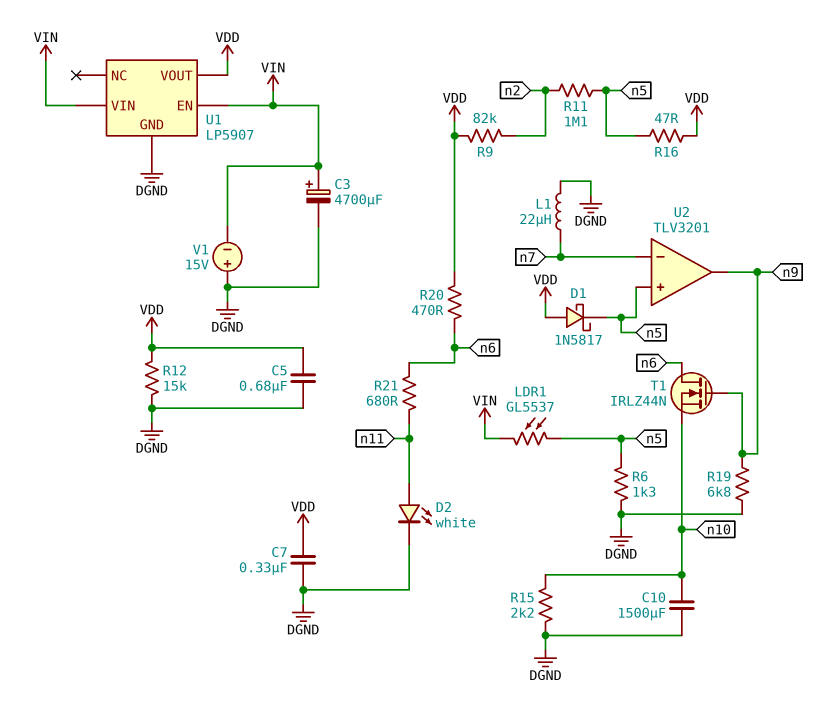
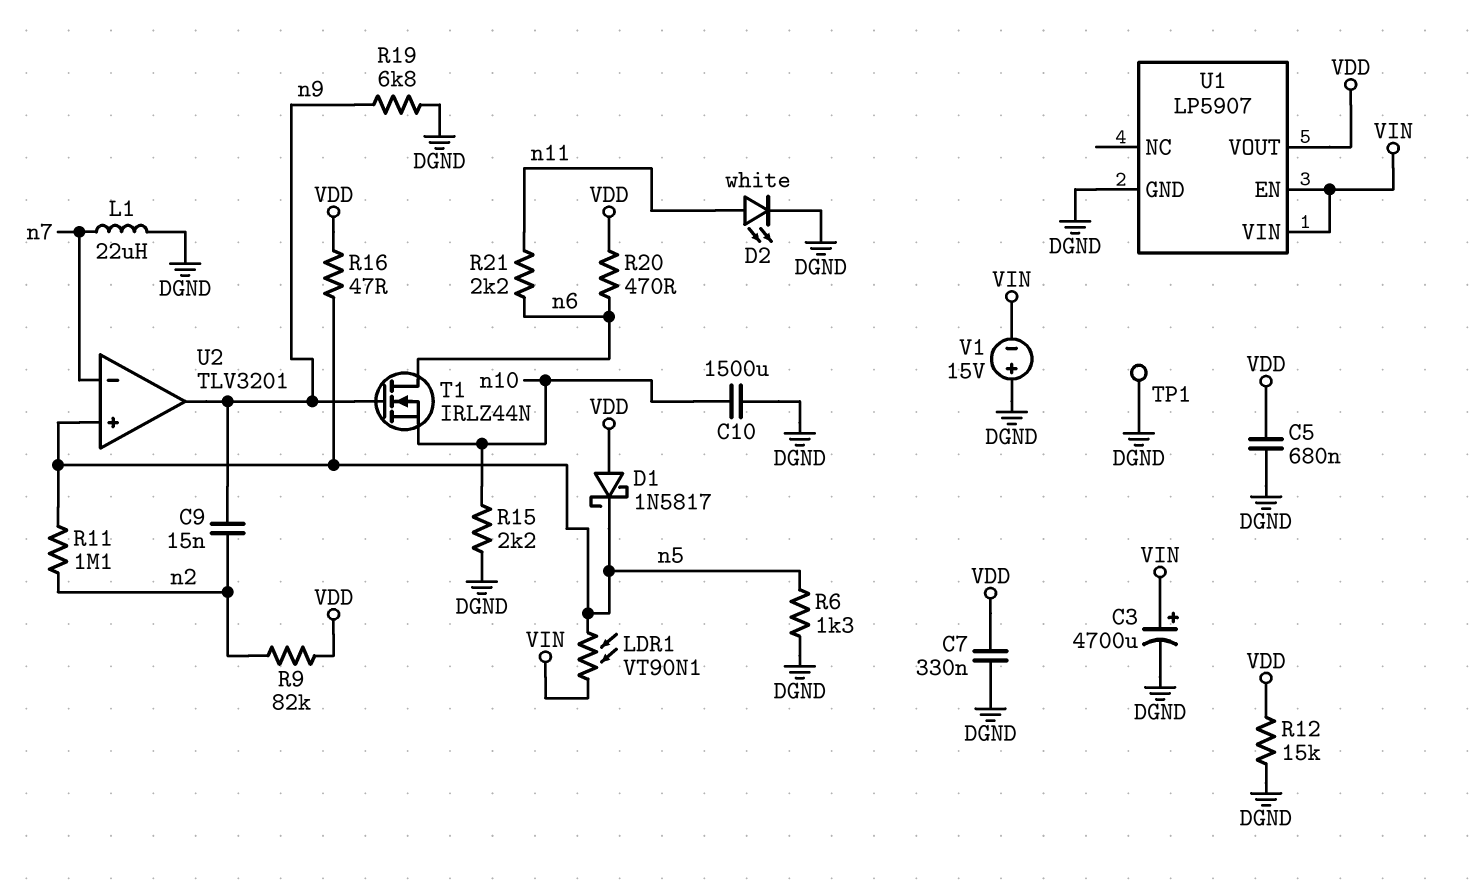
C9: none -> 15nF (n2, n9)
LDR1: GL5537 (VIN, n5) -> VT90N1 (VIN, n5)
R21: 680 (n6, n11) -> 2.2k (n6, n11)
TP1: none -> test point (DGND)

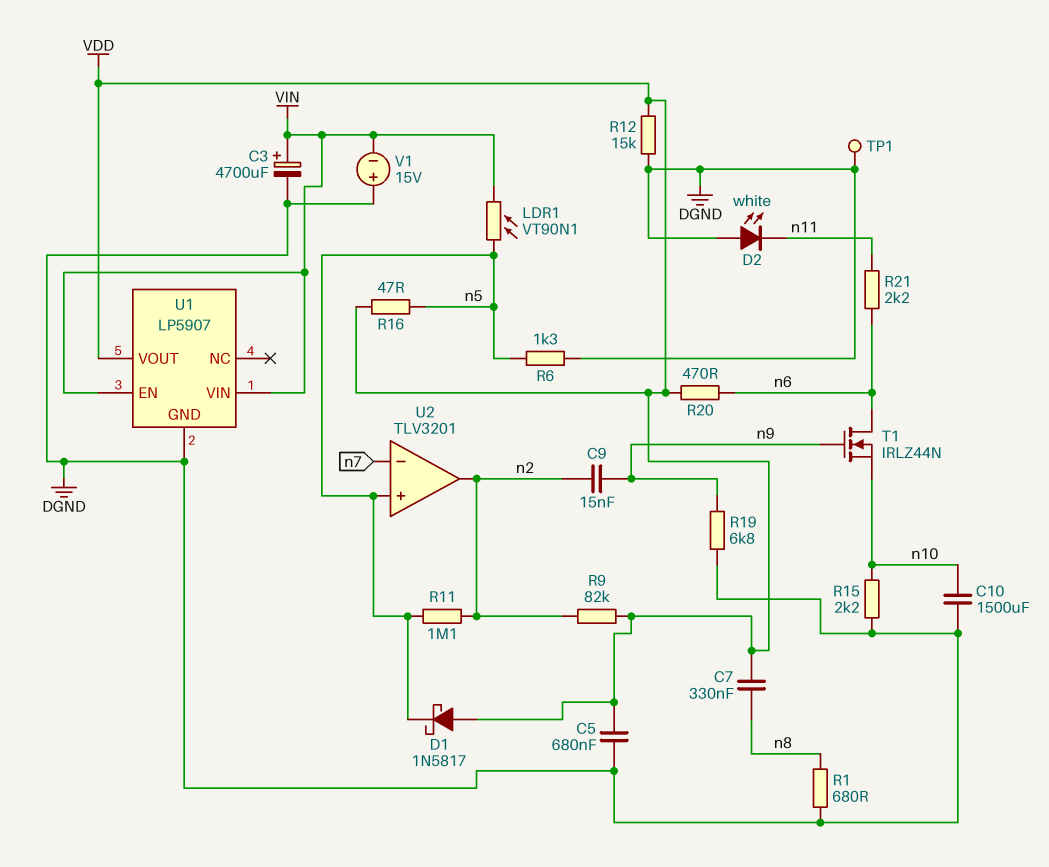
C7: 330nF (DGND, VDD) -> 330nF (VDD, n8)
D2: LED white (A n11, K DGND) -> LED white (A DGND, K n11)
L1: 22uH (DGND, n7) -> none
R1: none -> 680 (DGND, n8)
U2 pin out: n9 -> n2

